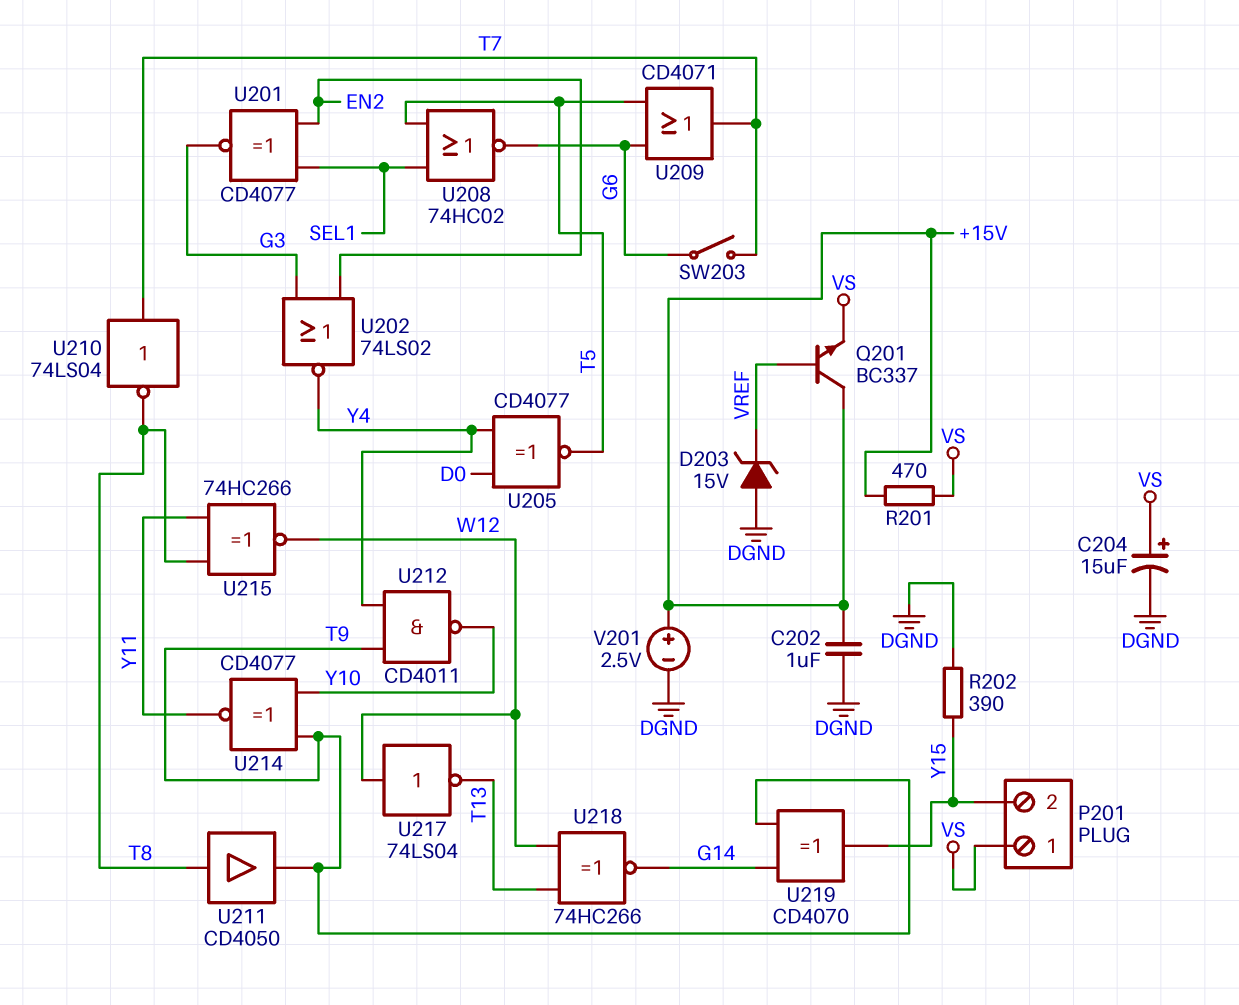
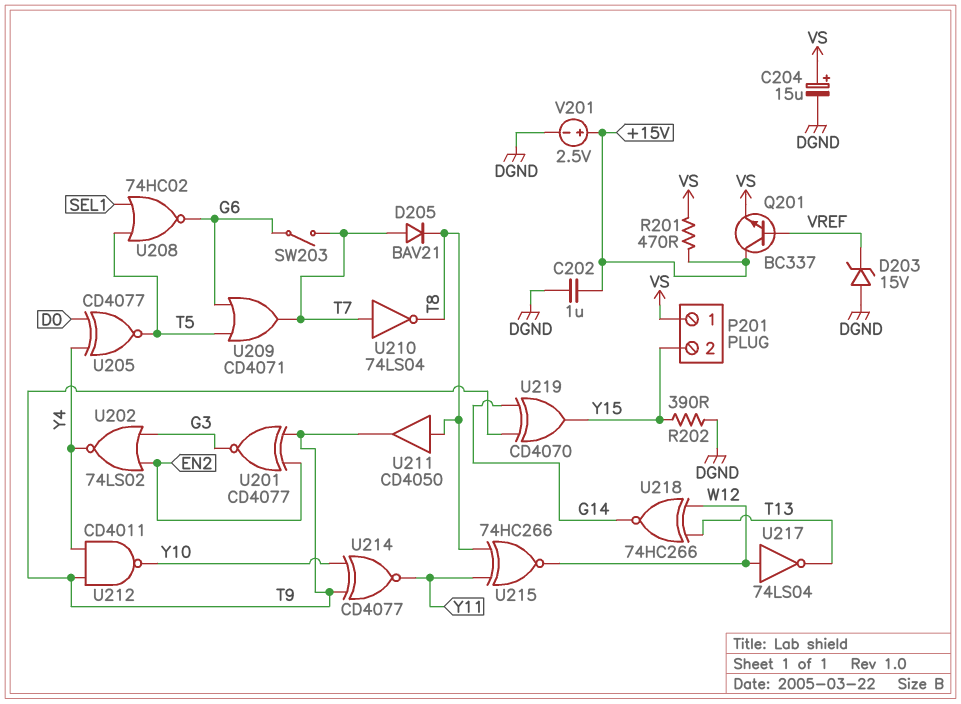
D205: none -> diode BAV21 (A T7, K T8)
U201: XNOR CD4077 (in EN2, in SEL1, out G3) -> XNOR CD4077 (in EN2, in T9, out G3)

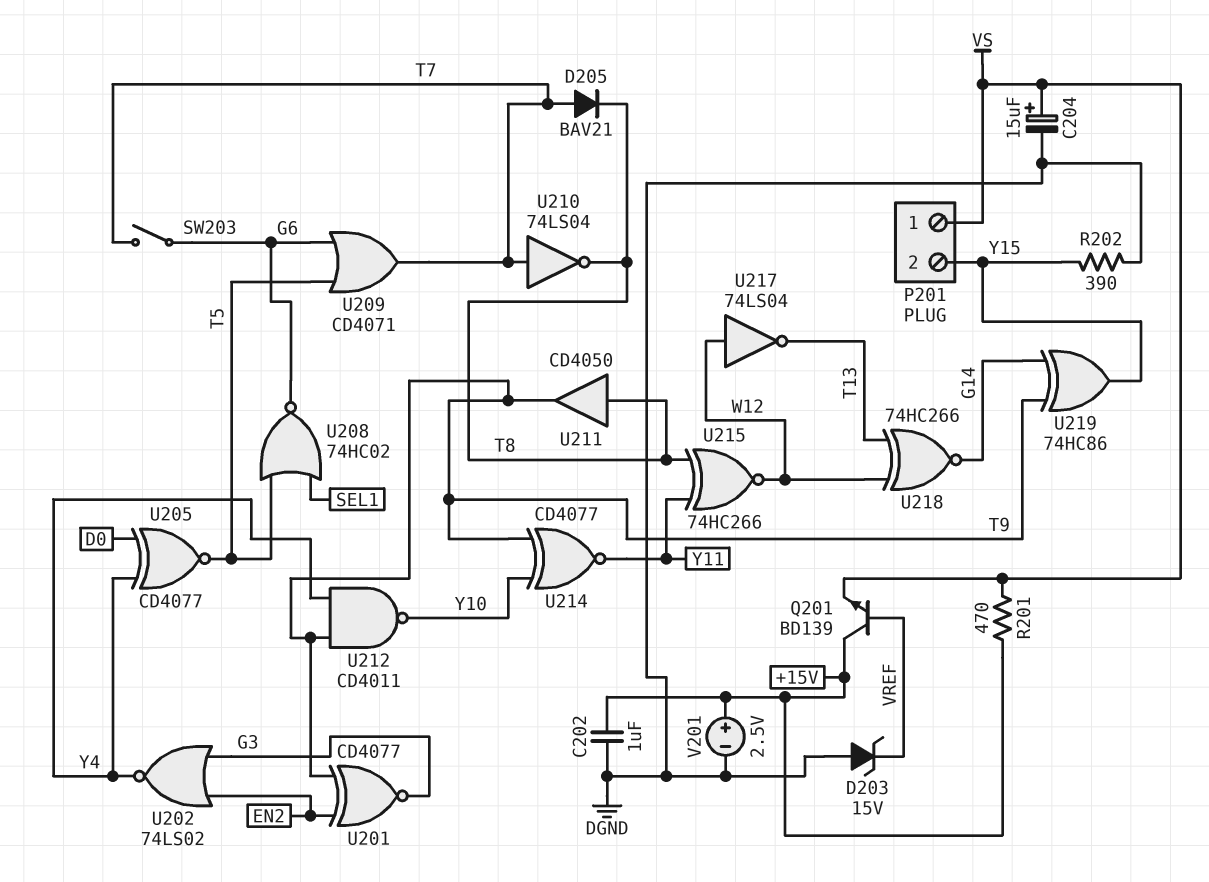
Q201: NPN BC337 (B VREF, C +15V, E VS) -> NPN BD139 (B VREF, C +15V, E VS)
U219: XOR CD4070 (in G14, in T9, out Y15) -> XOR 74HC86 (in G14, in T9, out Y15)

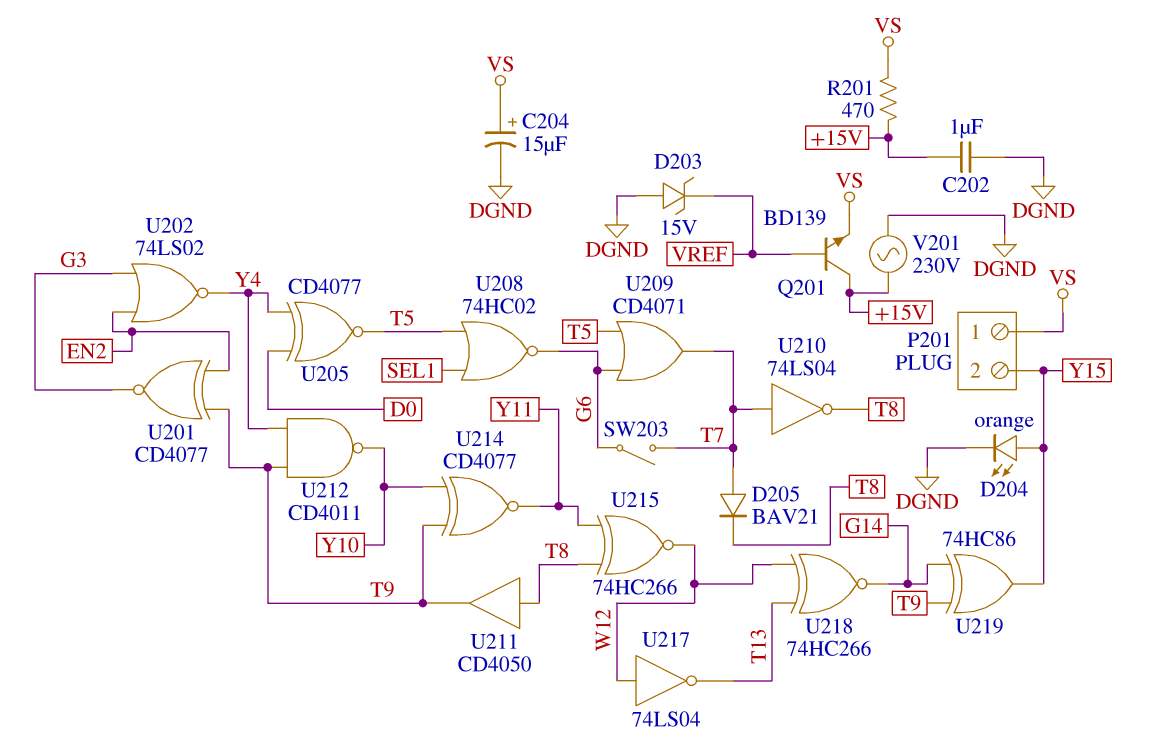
D204: none -> LED orange (A Y15, K DGND)
R202: 390 (DGND, Y15) -> none
V201: 2.5V (plus +15V, minus DGND) -> AC 230V (+15V, DGND)

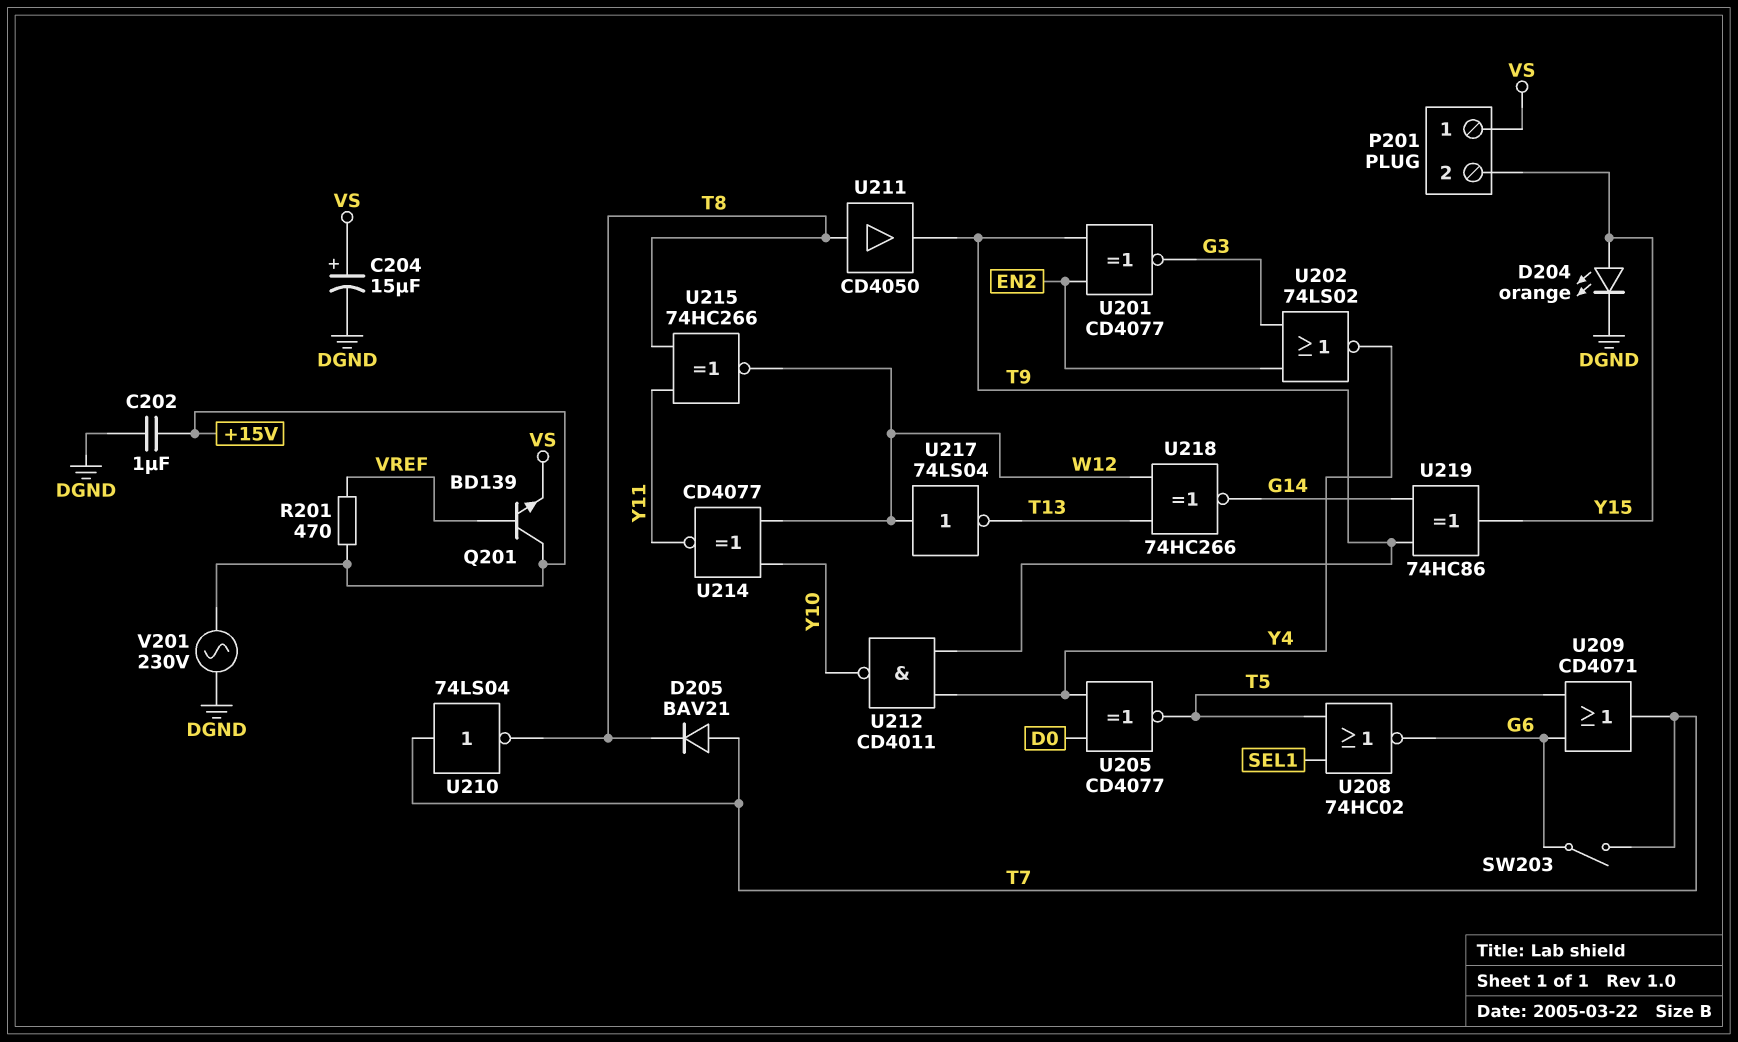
D203: zener 15V (A DGND, K VREF) -> none
R201: 470 (+15V, VS) -> 470 (+15V, VREF)
U214: XNOR CD4077 (in T9, in Y10, out Y11) -> XNOR CD4077 (in W12, in Y10, out Y11)

